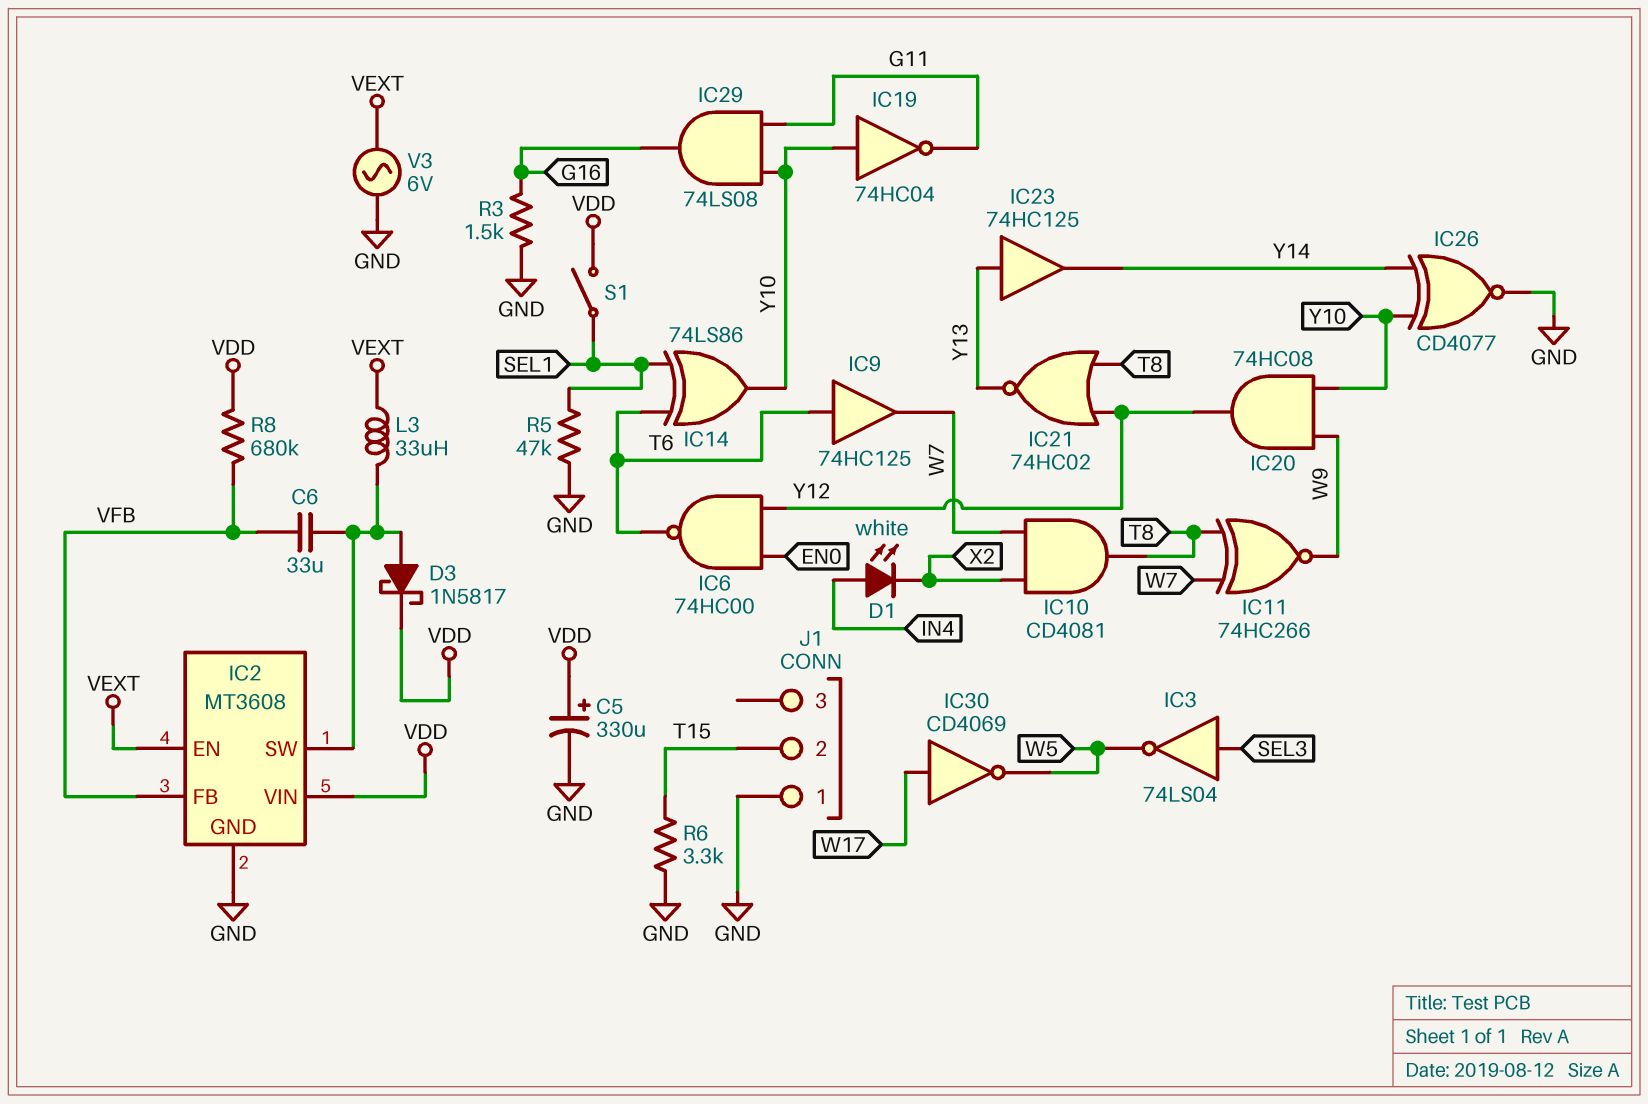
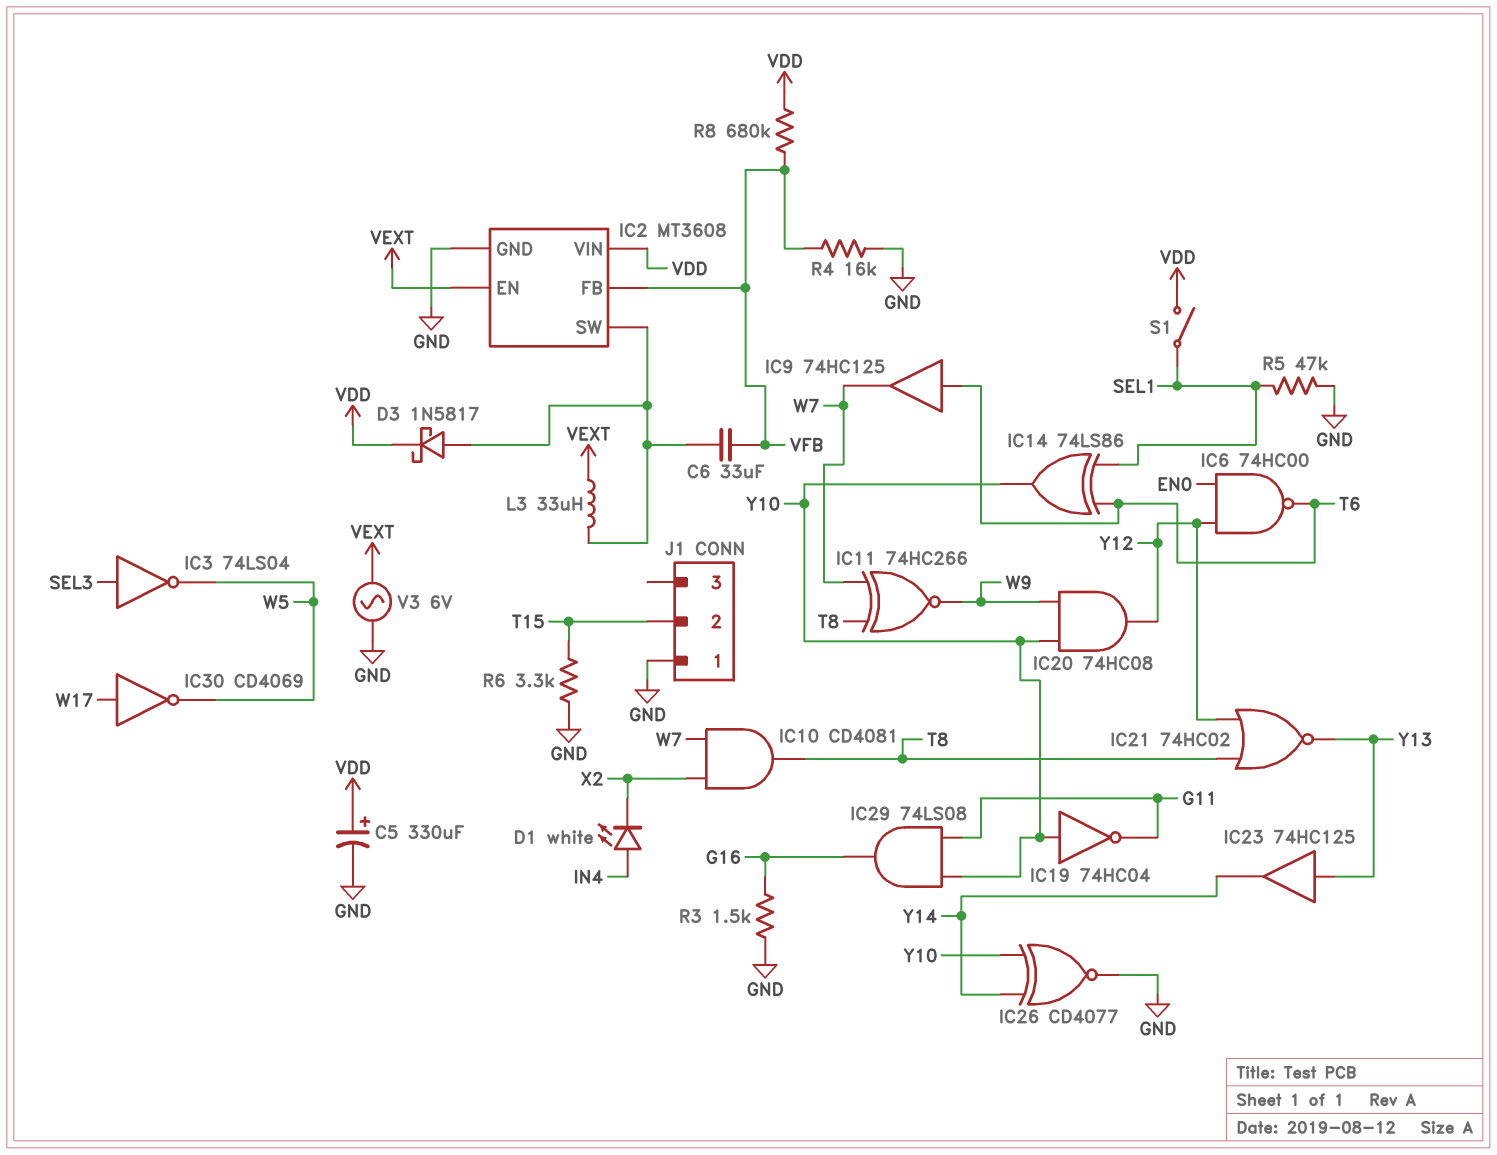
R4: none -> 16k (GND, VFB)

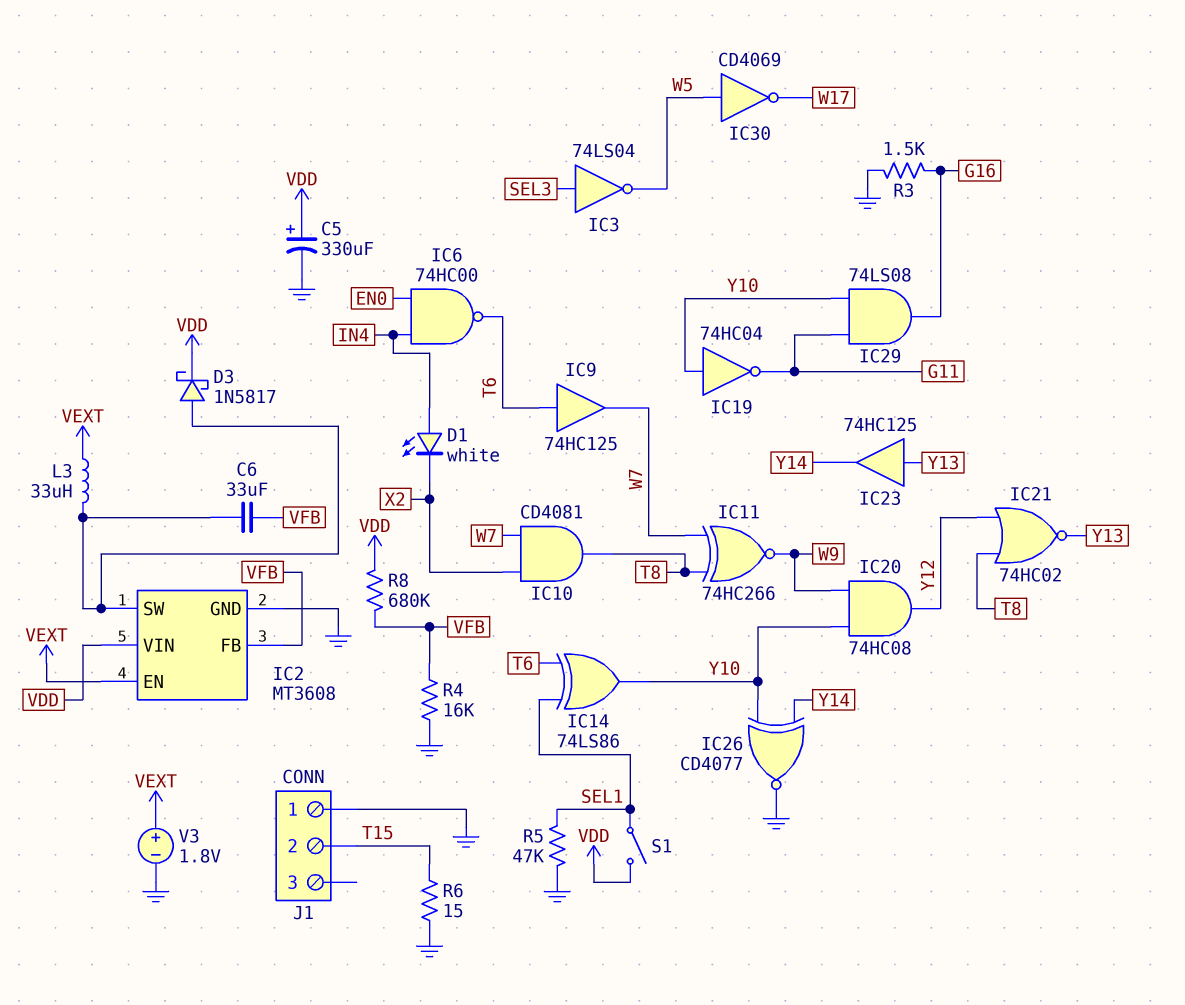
IC6: NAND 74HC00 (in EN0, in Y12, out T6) -> NAND 74HC00 (in EN0, in IN4, out T6)
IC30: NOT CD4069 (in W17, out W5) -> NOT CD4069 (in W5, out W17)
R6: 3.3k (GND, T15) -> 15 (GND, T15)
V3: AC 6V (GND, VEXT) -> 1.8V (plus VEXT, minus GND)

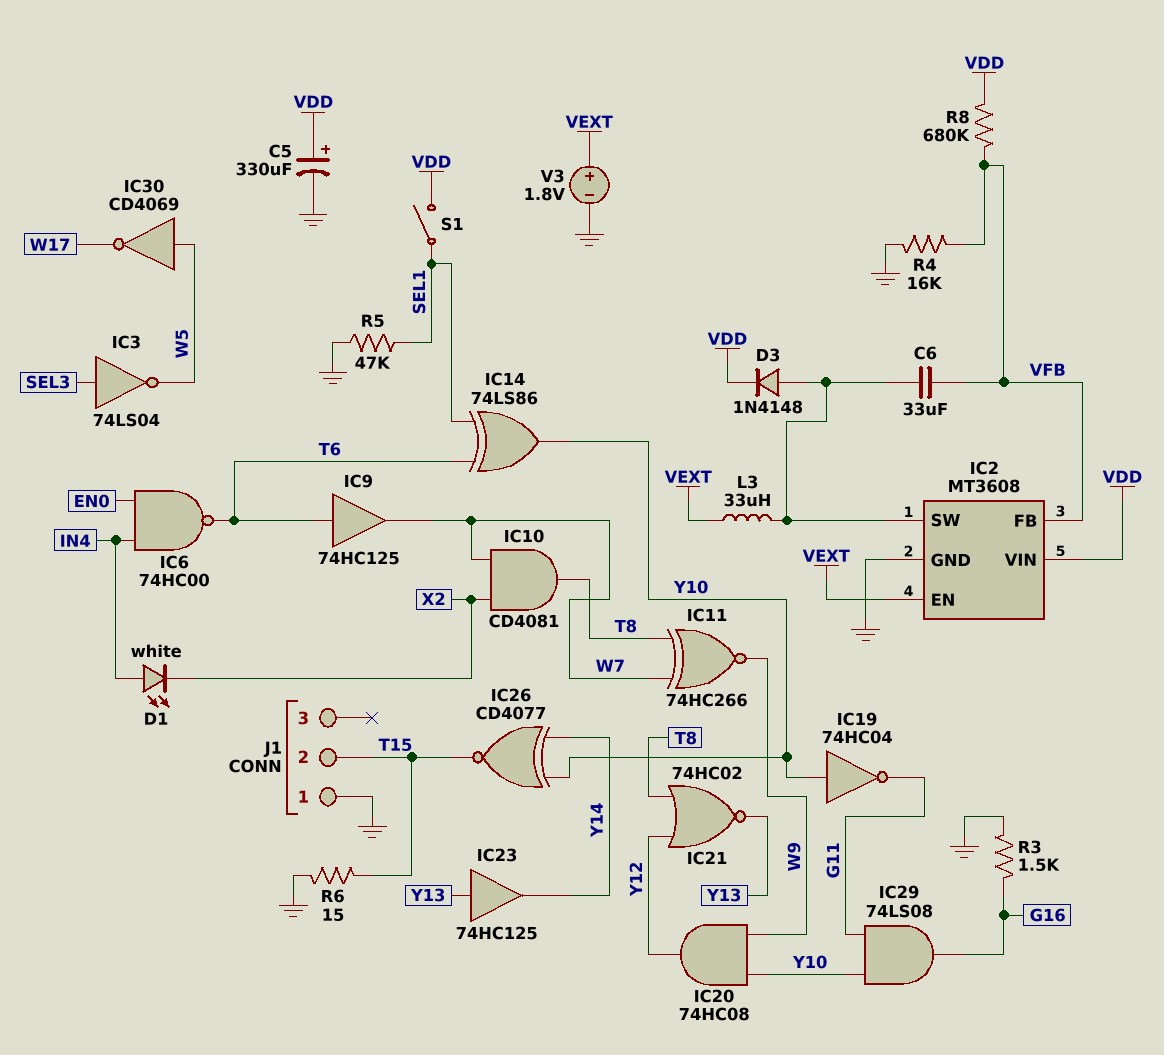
D3: schottky 1N5817 (A IC2/SW, K VDD) -> diode 1N4148 (A IC2/SW, K VDD)
IC26: XNOR CD4077 (in Y10, in Y14, out GND) -> XNOR CD4077 (in Y10, in Y14, out T15)

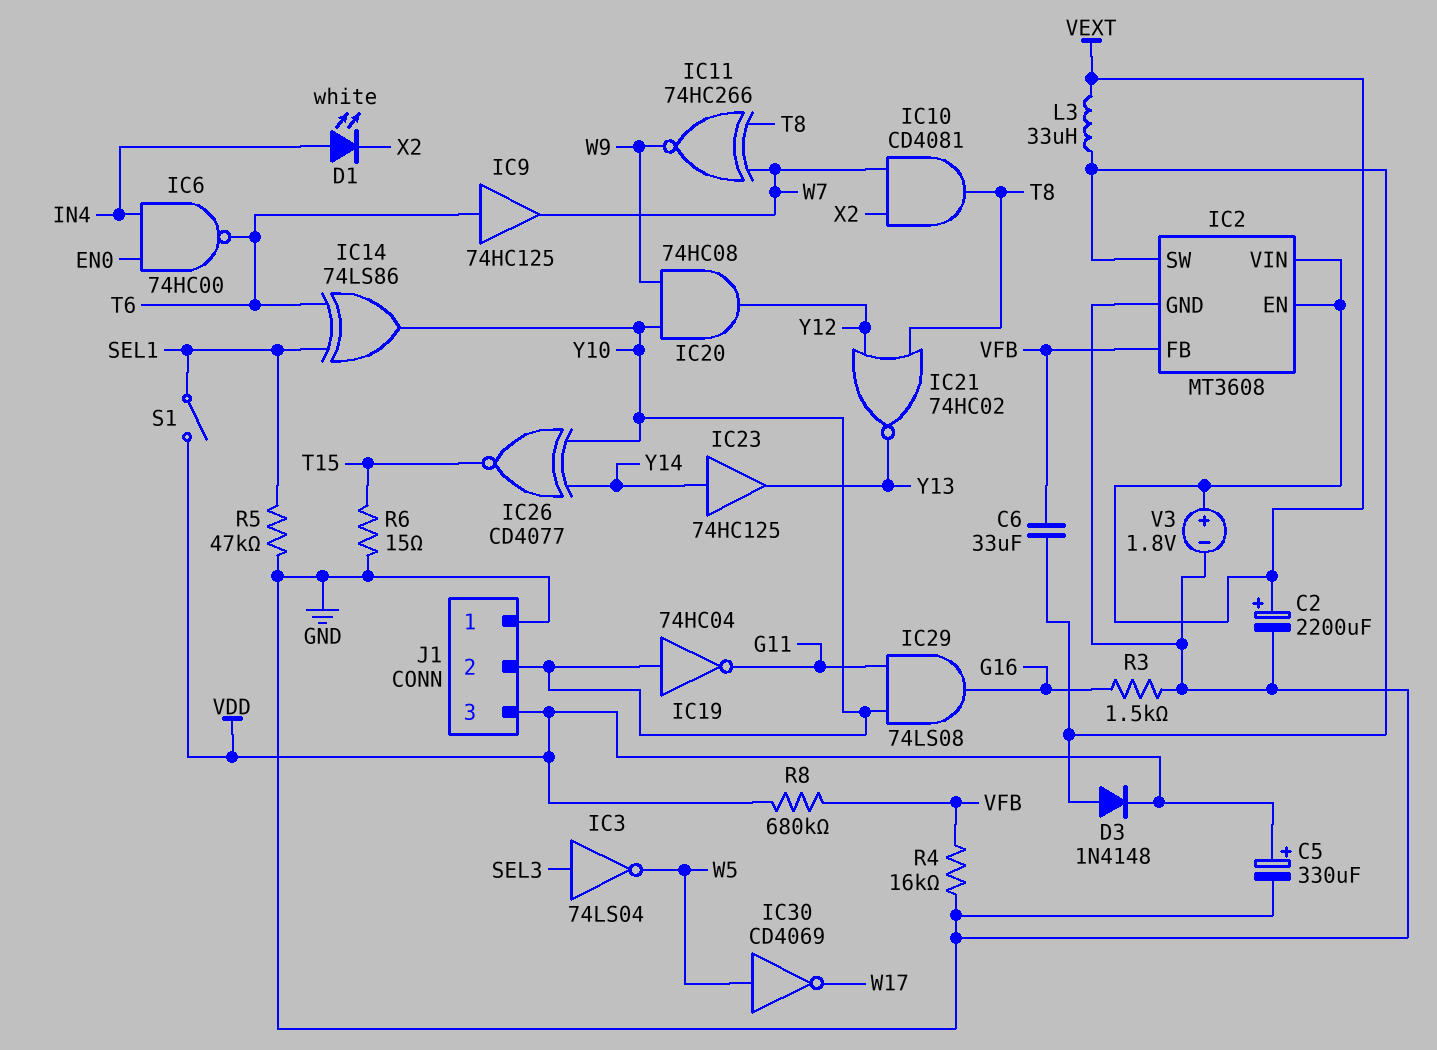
C2: none -> 2200uF (plus VEXT, minus GND)
IC2 pin VIN: VDD -> VEXT
IC23: buffer 74HC125 (in Y13, out Y14) -> buffer 74HC125 (in Y14, out Y13)
J1 pin 2: T15 -> Y10
J1 pin 3: none -> VDD

